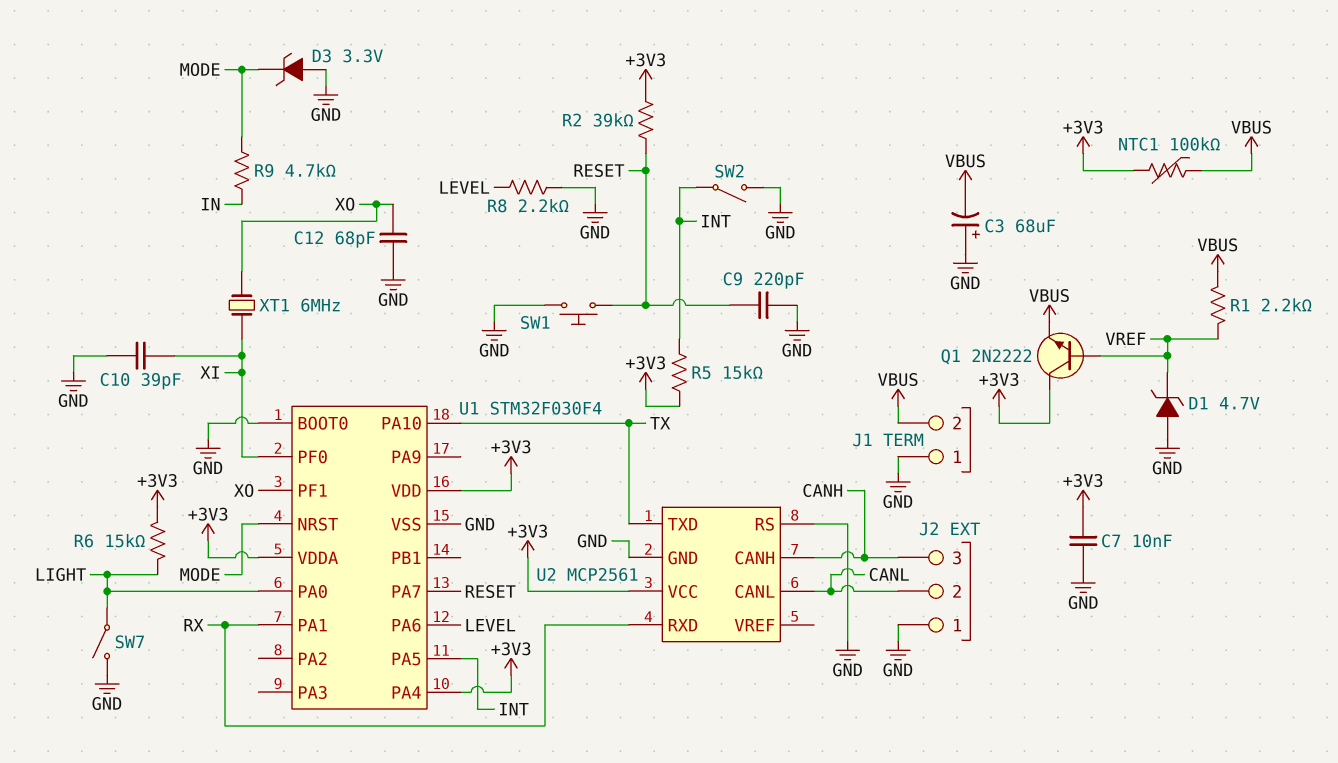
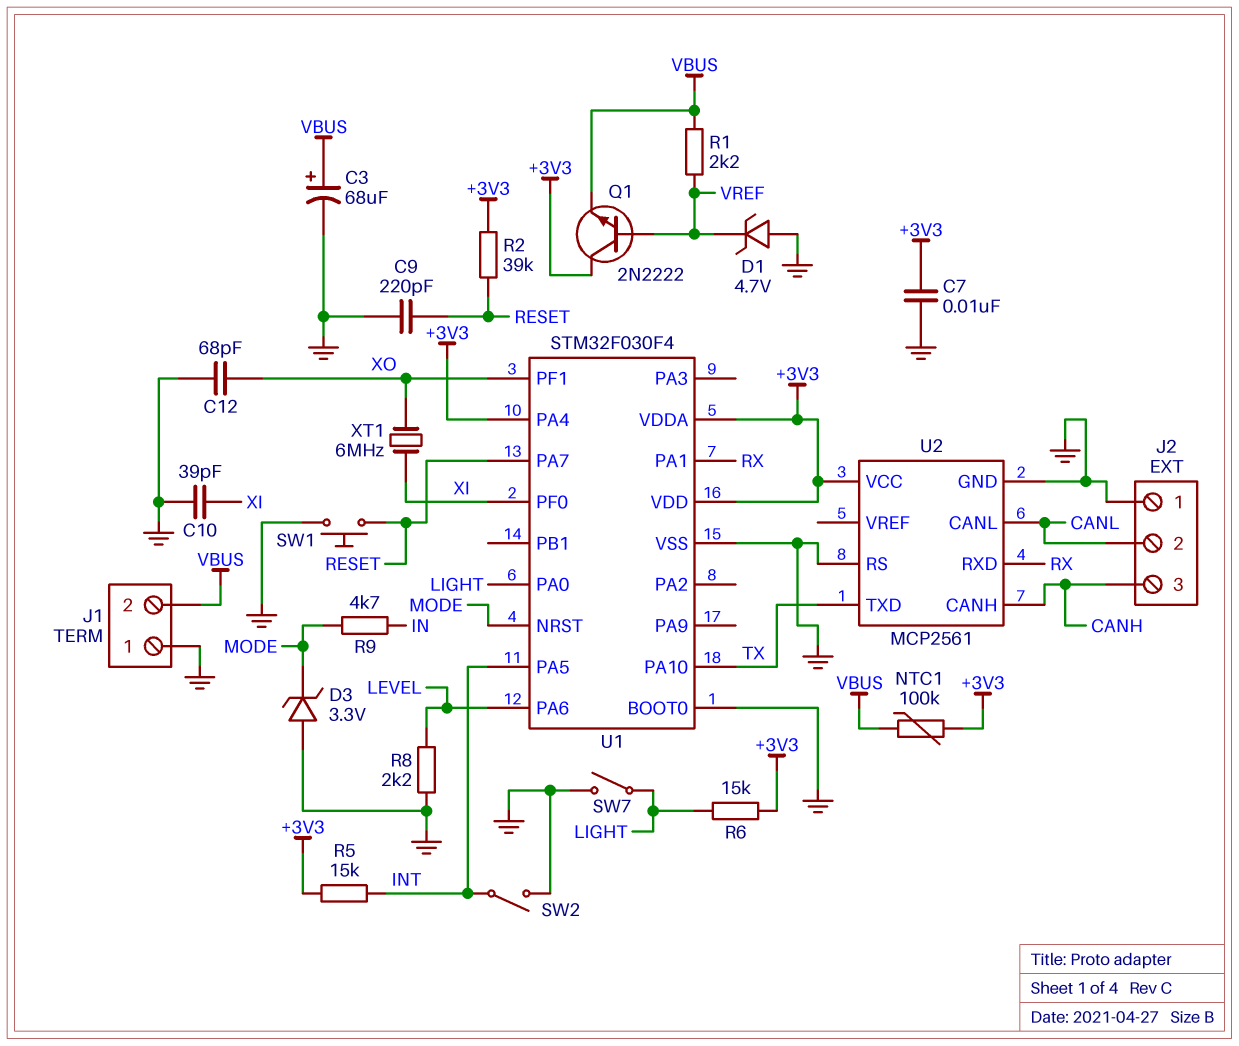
C3: 68uF (plus GND, minus VBUS) -> 68uF (plus VBUS, minus GND)

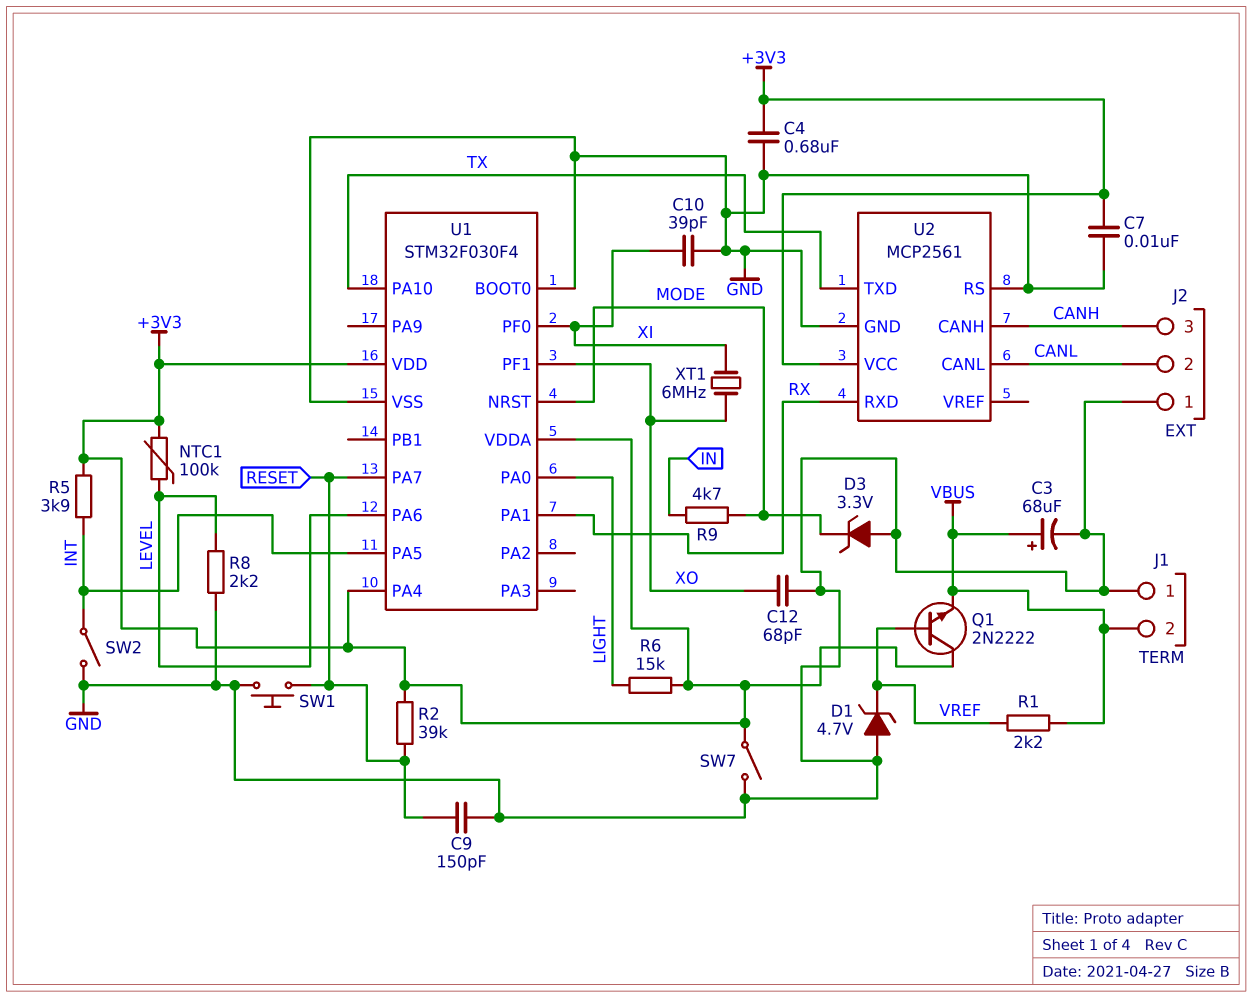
C4: none -> 680nF (+3V3, GND)
C9: 220pF (GND, RESET) -> 150pF (GND, RESET)
NTC1: 100k (+3V3, VBUS) -> 100k (+3V3, LEVEL)
R5: 15k (+3V3, INT) -> 3.9k (+3V3, INT)
SW7: switch (GND, LIGHT) -> switch (+3V3, GND)

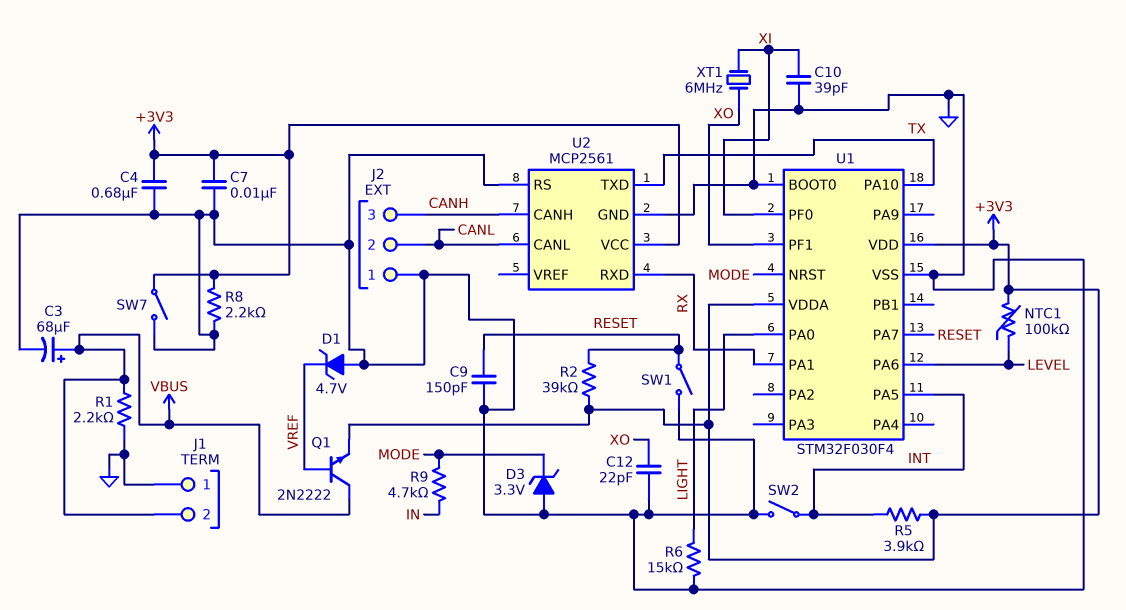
C12: 68pF (GND, XO) -> 22pF (GND, XO)
Q1: NPN 2N2222 (B VREF, C +3V3, E VBUS) -> NPN 2N2222 (B VREF, C VBUS, E +3V3)
R1: 2.2k (VBUS, VREF) -> 2.2k (GND, VBUS)
R6: 15k (+3V3, LIGHT) -> 15k (GND, LIGHT)
R8: 2.2k (GND, LEVEL) -> 2.2k (+3V3, GND)
SW1: button (GND, RESET) -> switch (GND, RESET)
U1 pin PA4: +3V3 -> none

